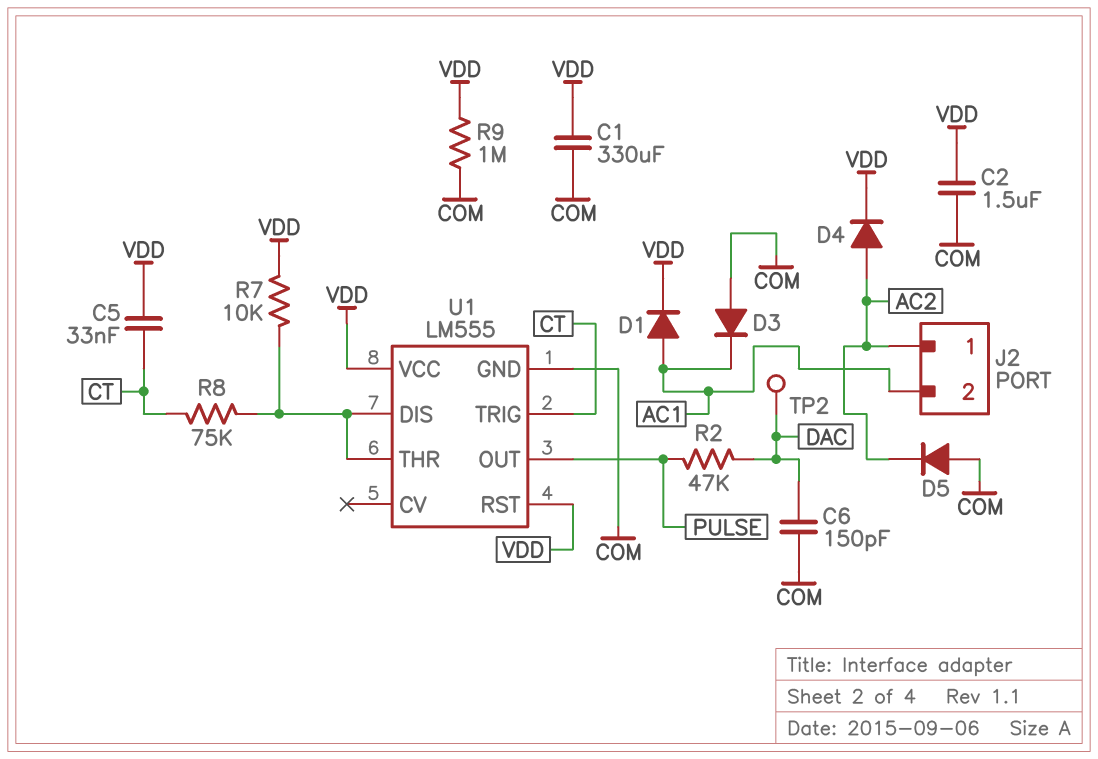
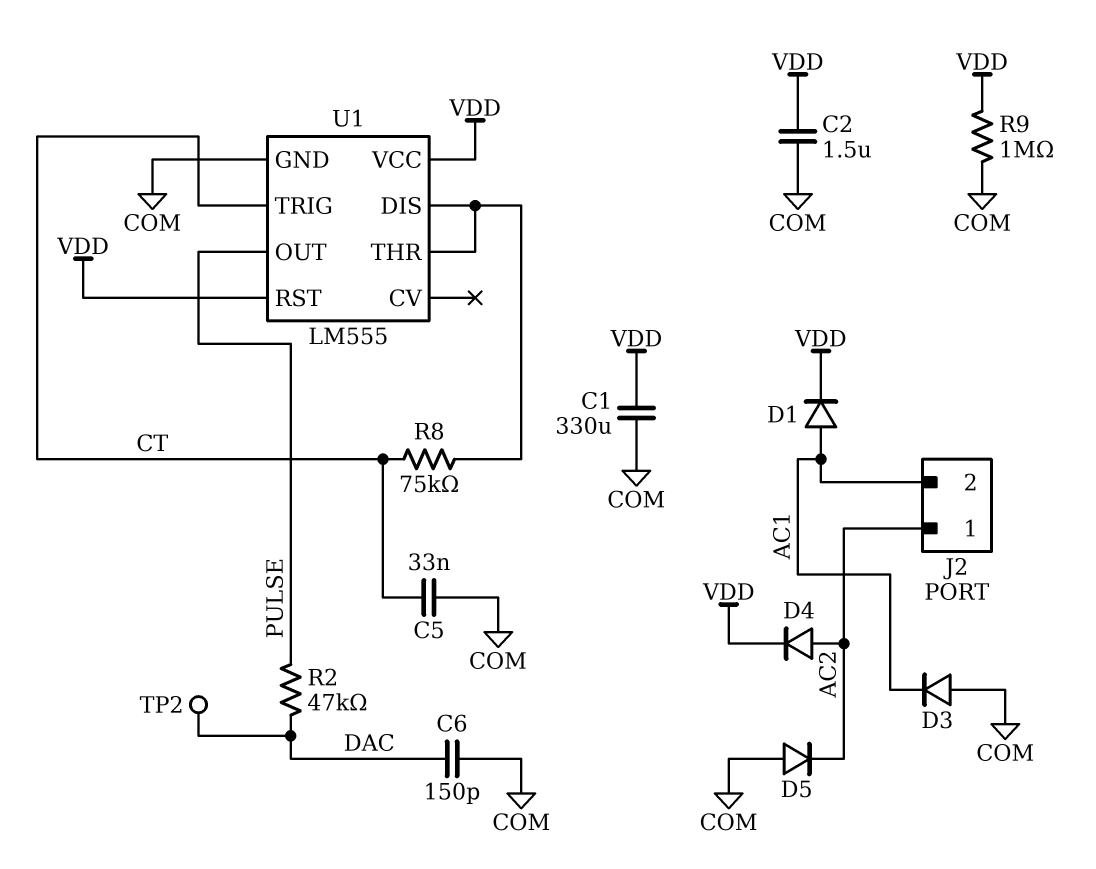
C5: 33nF (CT, VDD) -> 33nF (COM, CT)
R7: 10k (U1/DIS, VDD) -> none

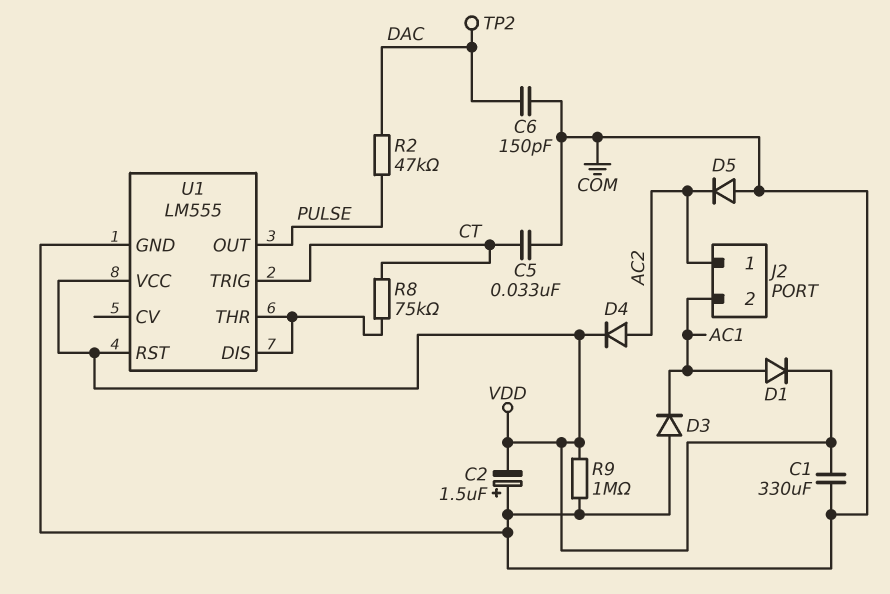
C2: 1.5uF (COM, VDD) -> 1.5uF (plus COM, minus VDD)

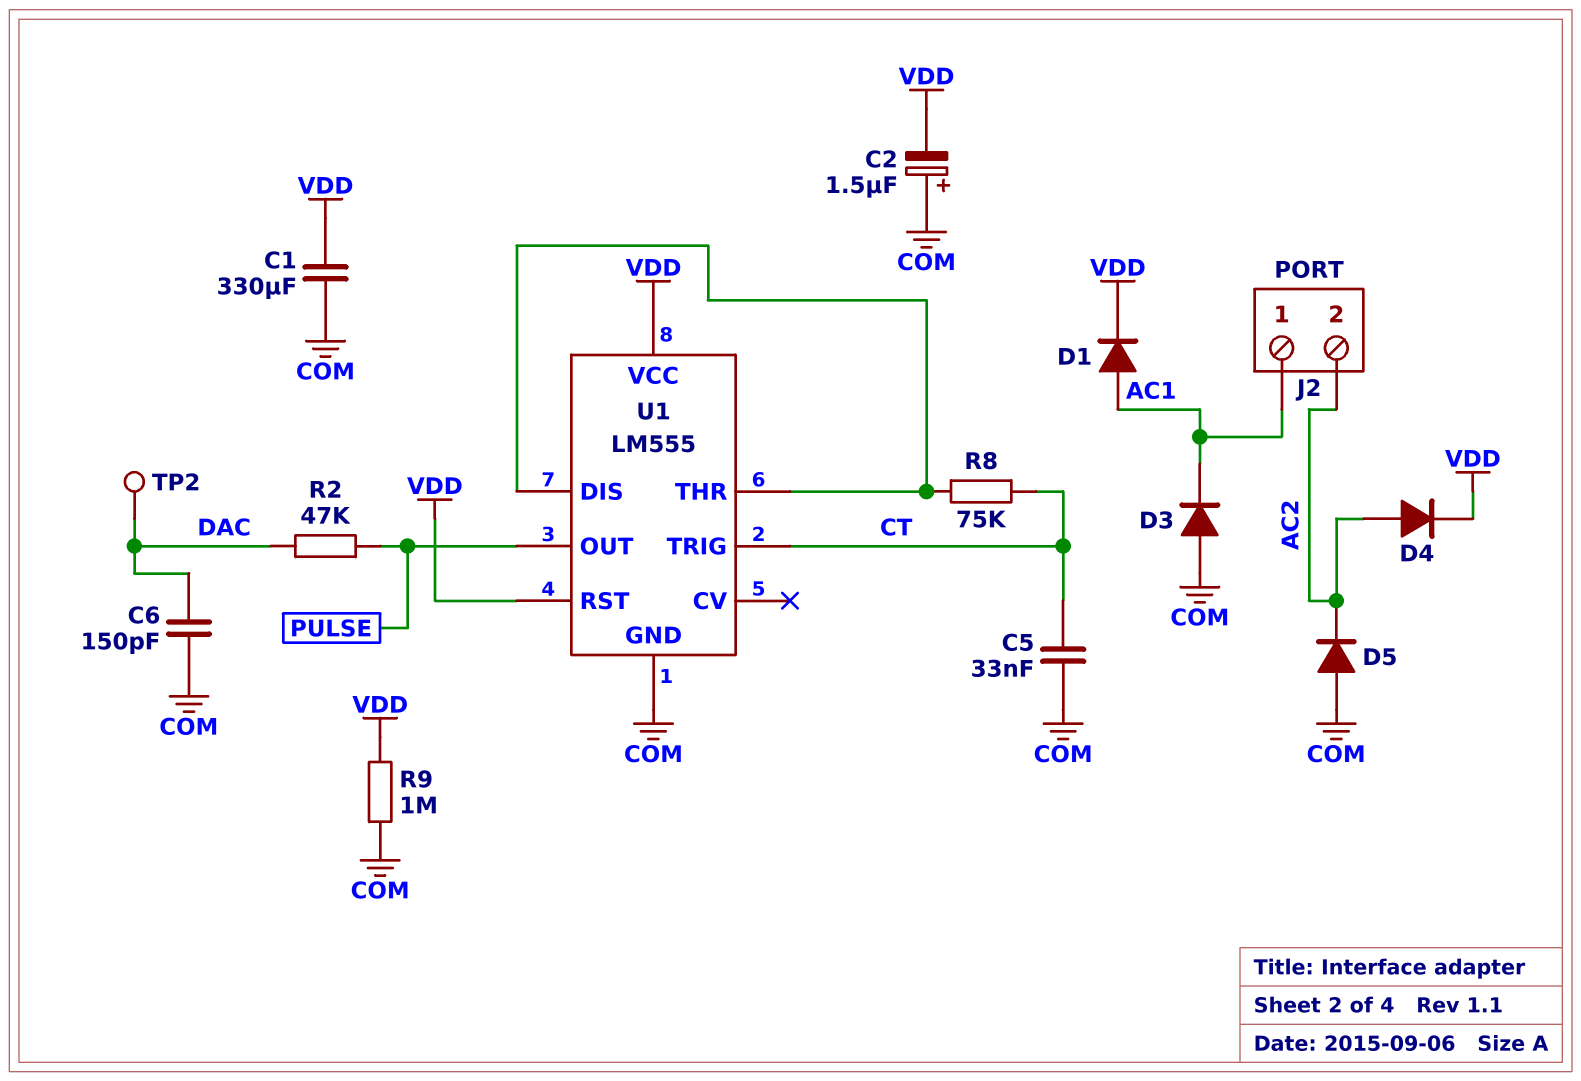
J2 pin 1: AC2 -> AC1
J2 pin 2: AC1 -> AC2

